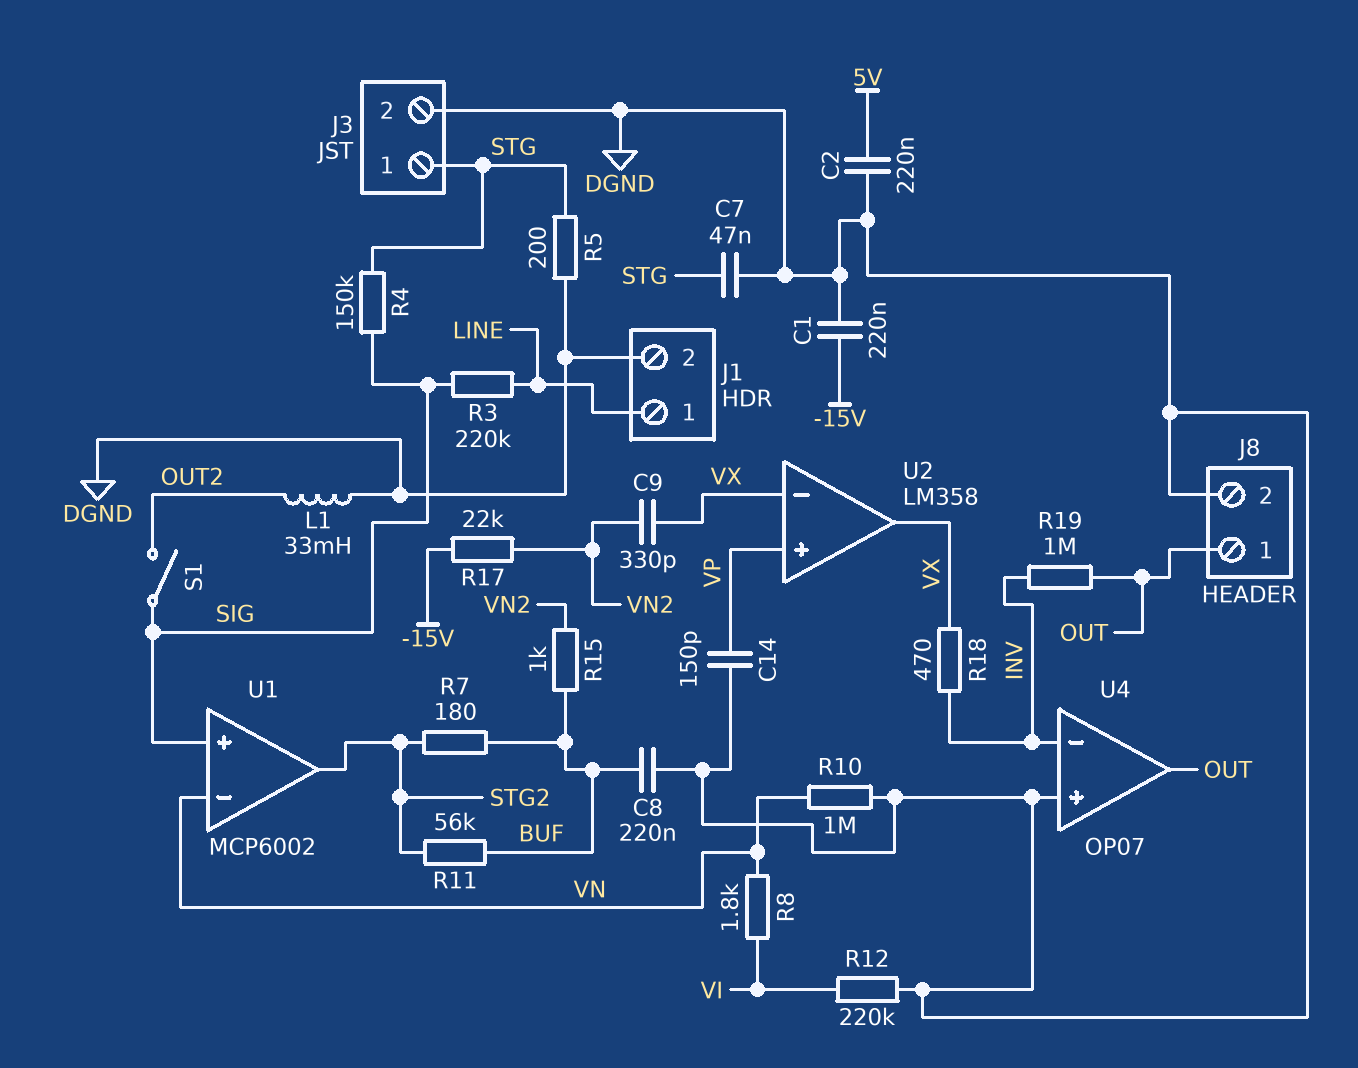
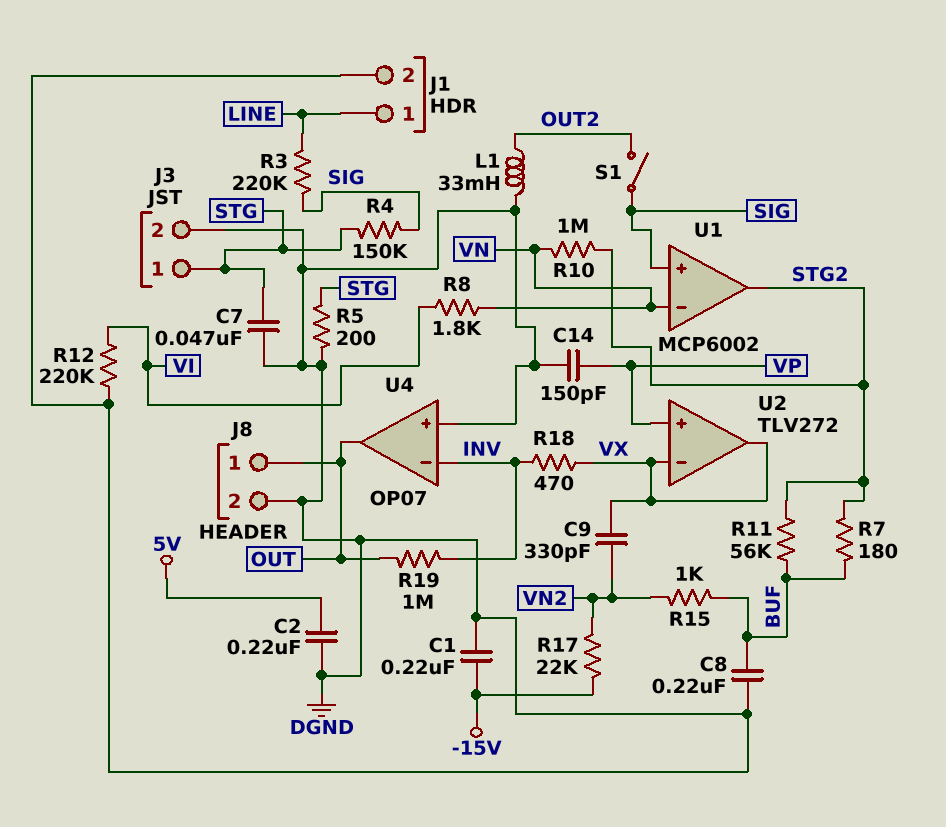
R10: 1M (DGND, VN) -> 1M (STG2, VN)
U2: LM358 -> TLV272

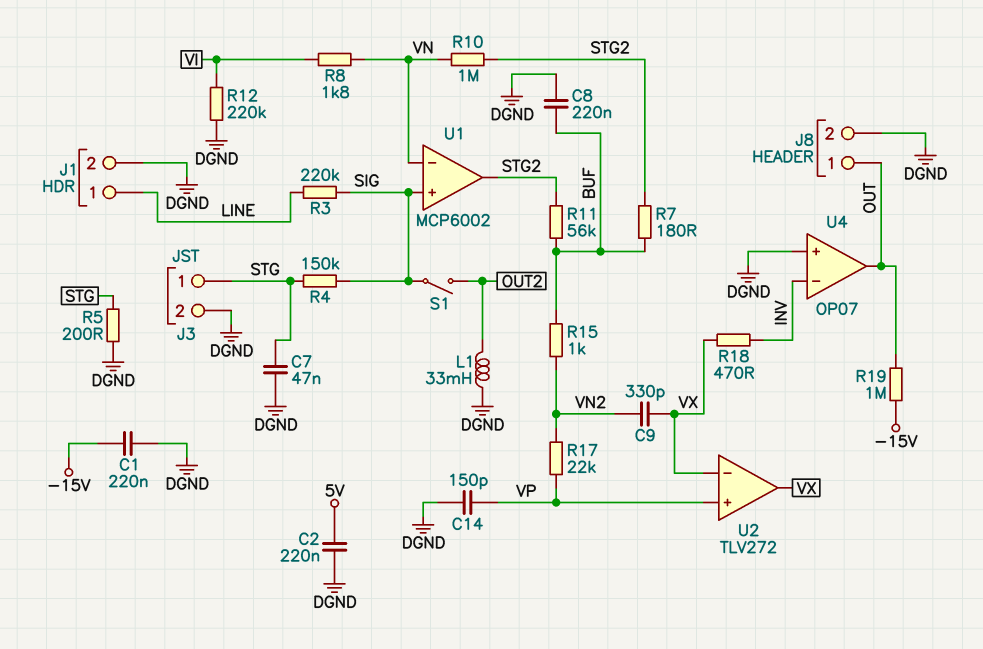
R17: 22k (-15V, VN2) -> 22k (VN2, VP)
R19: 1M (INV, OUT) -> 1M (-15V, OUT)

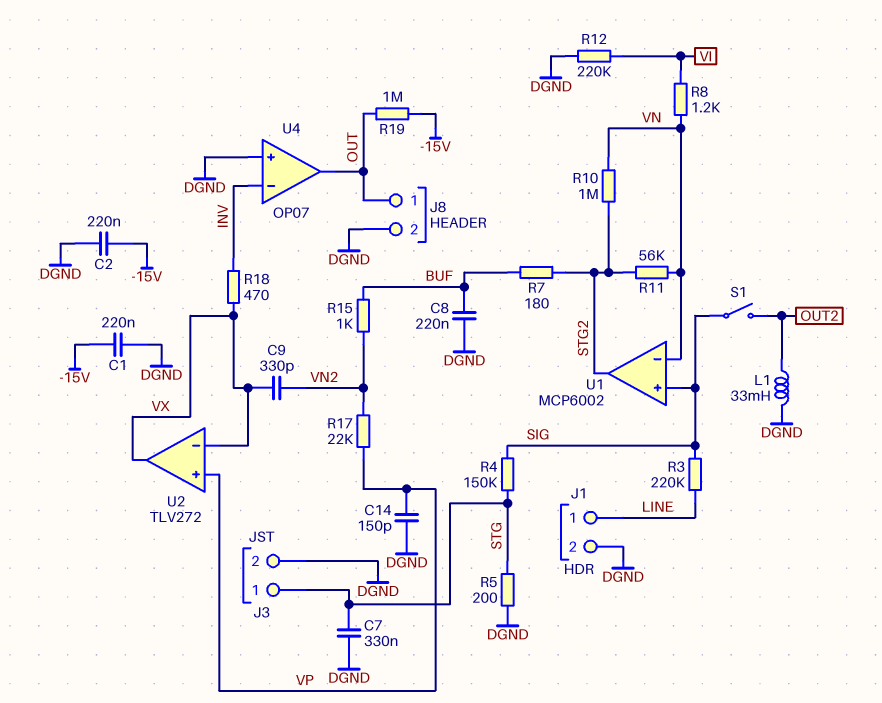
C2: 220nF (5V, DGND) -> 220nF (-15V, DGND)
C7: 47nF (DGND, STG) -> 330nF (DGND, STG)
R8: 1.8k (VI, VN) -> 1.2k (VI, VN)
R11: 56k (BUF, STG2) -> 56k (STG2, VN)

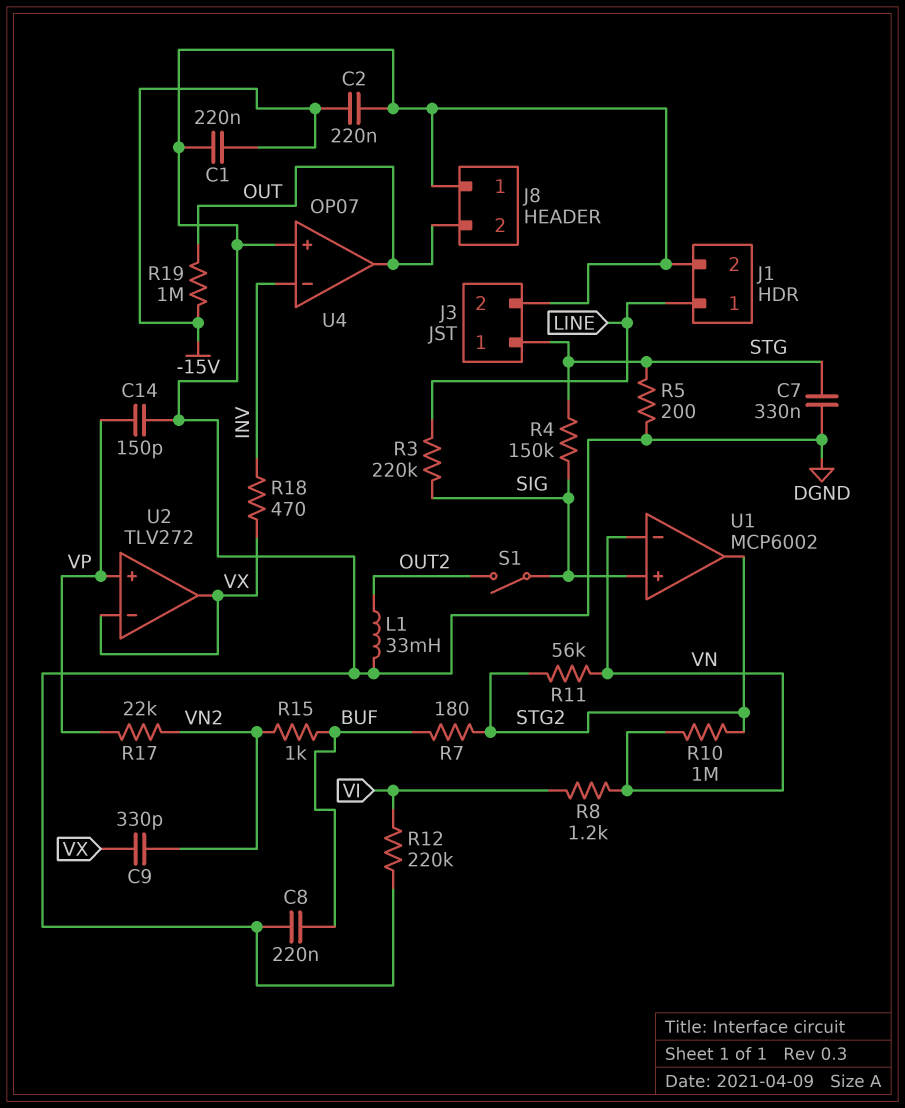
J8 pin 1: OUT -> DGND
J8 pin 2: DGND -> OUT

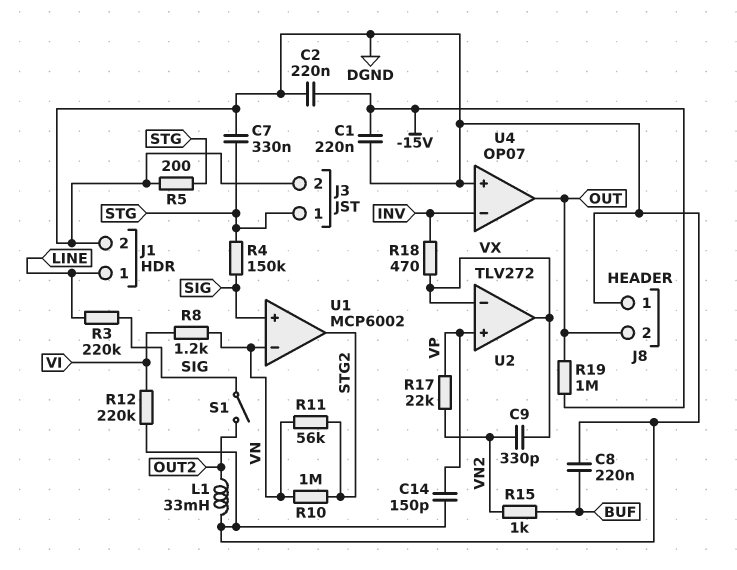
R7: 180 (BUF, STG2) -> none

